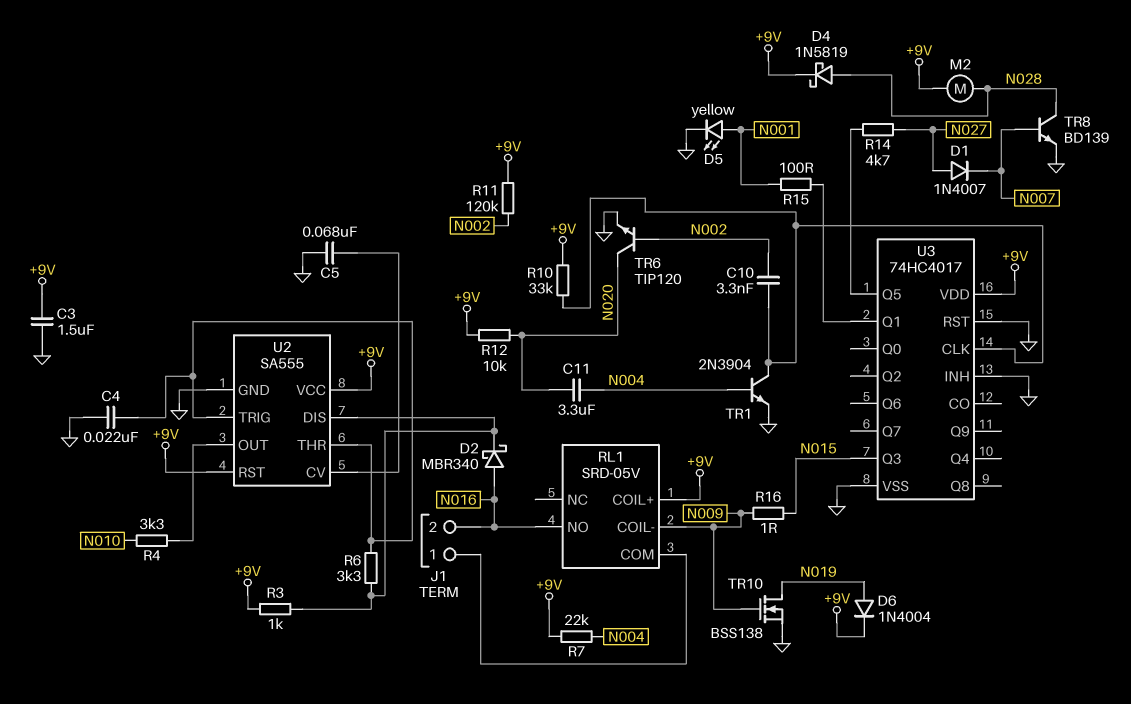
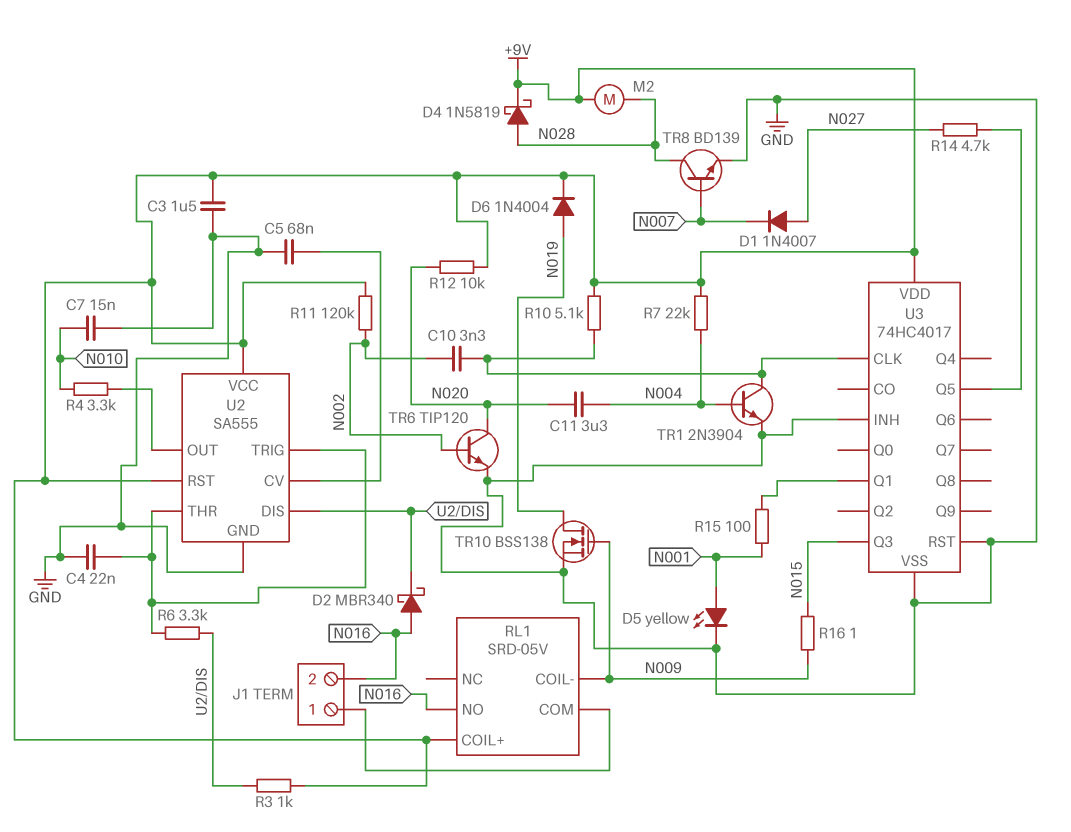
C7: none -> 15nF (GND, N010)
R10: 33k (+9V, U3/CLK) -> 5.1k (+9V, U3/CLK)

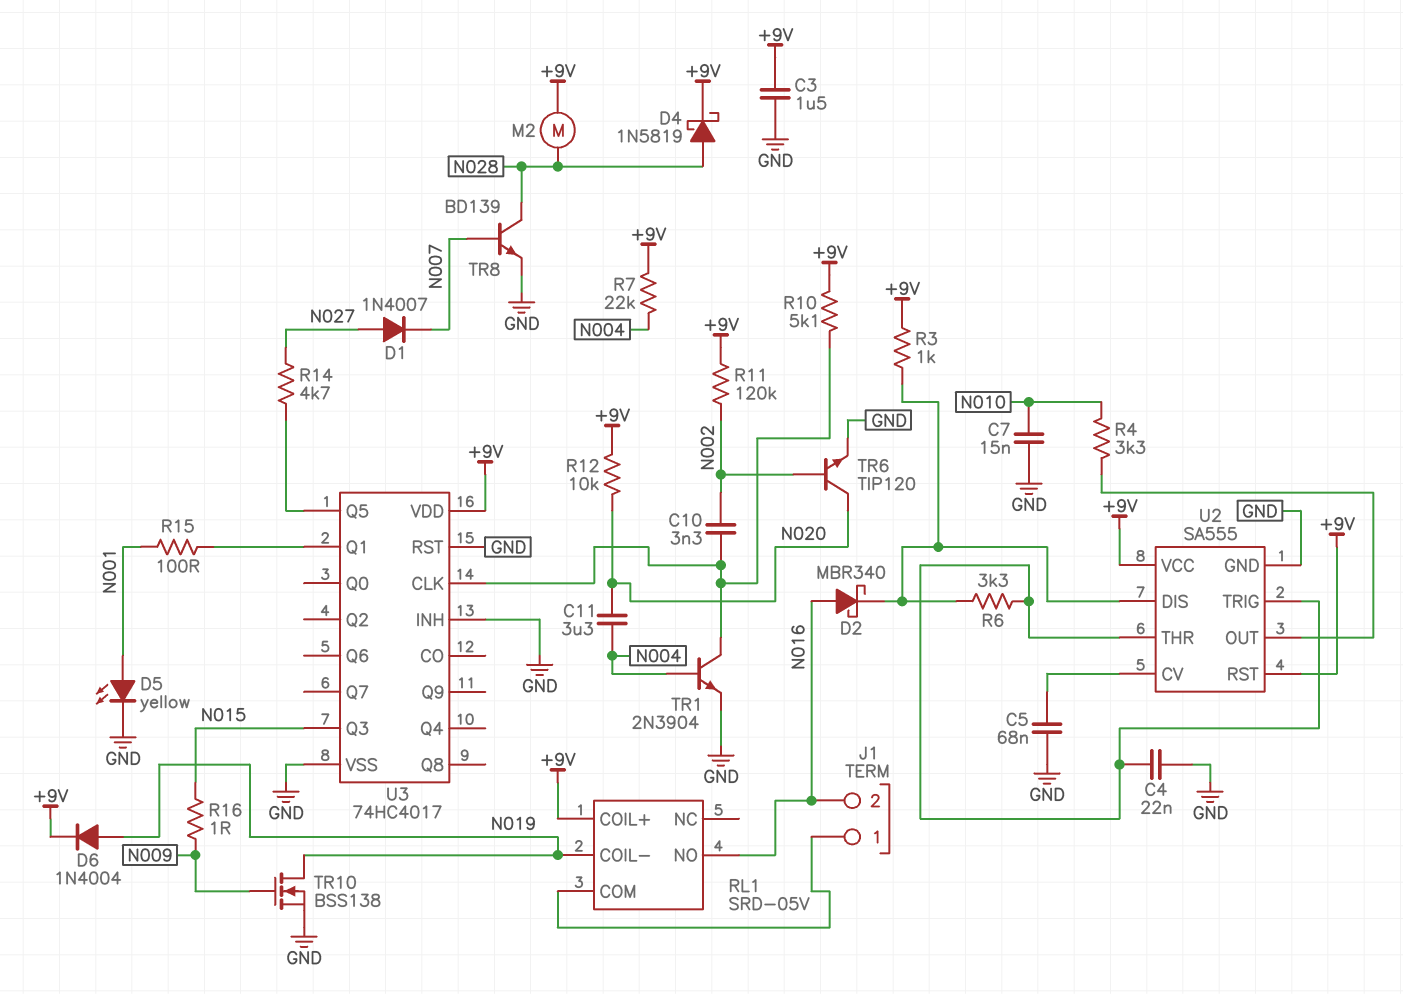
RL1 pin COIL-: N009 -> N019

